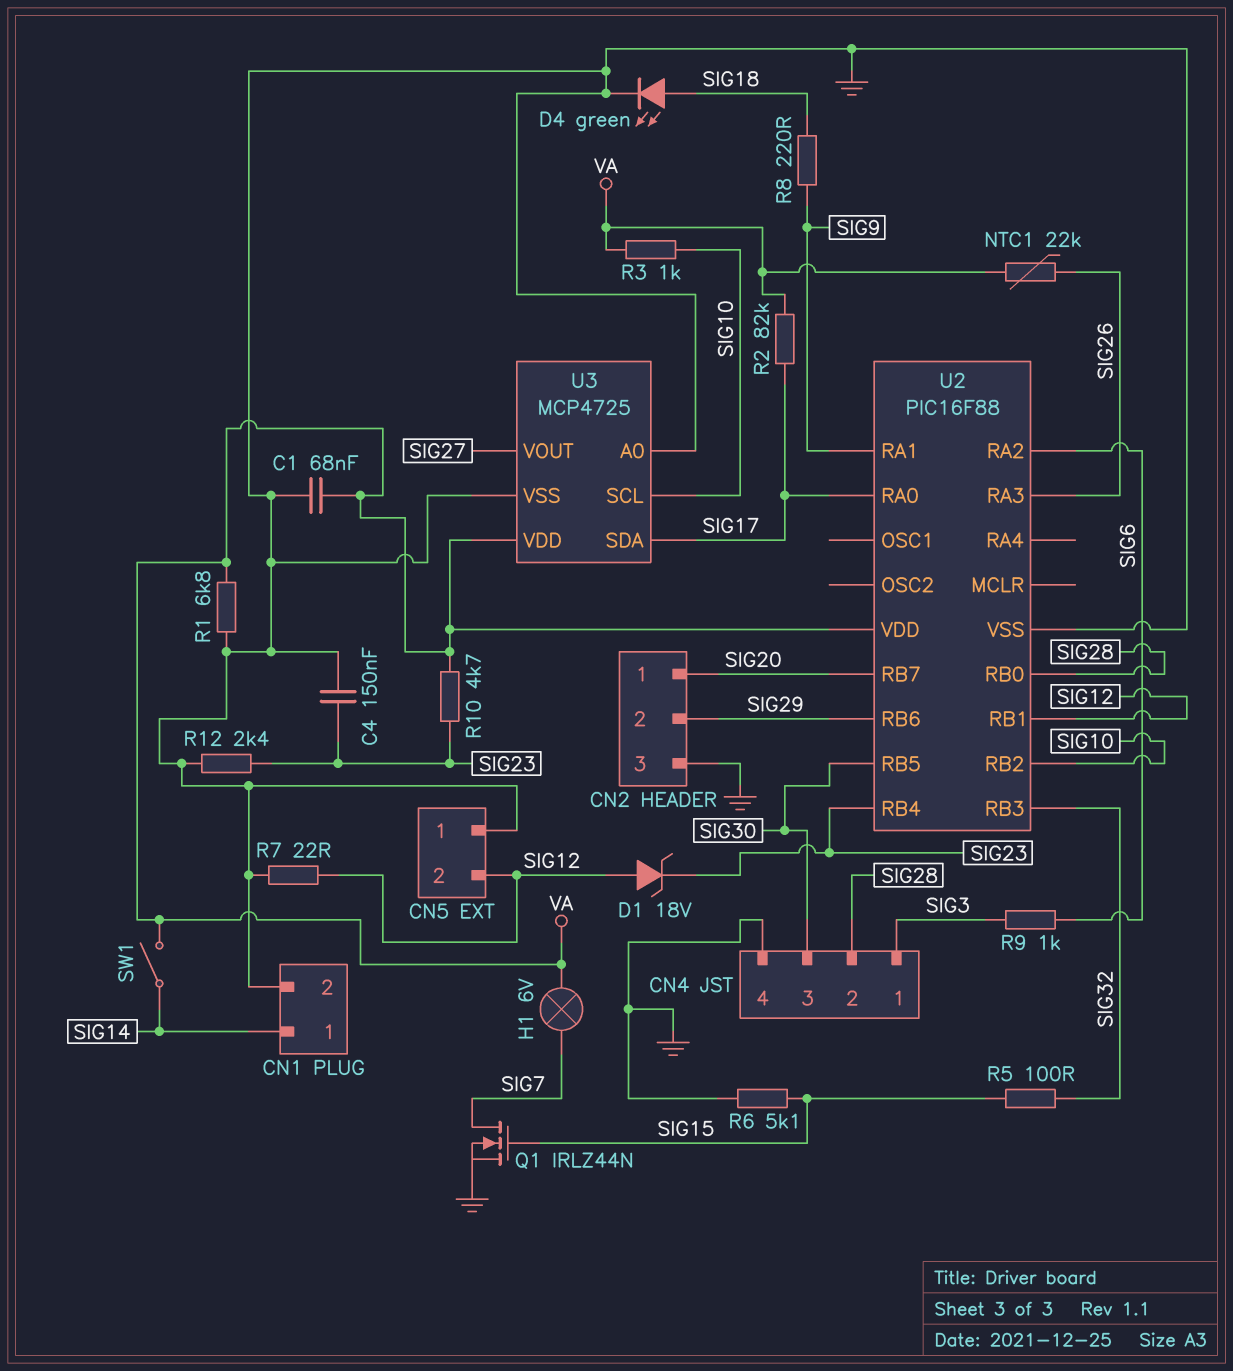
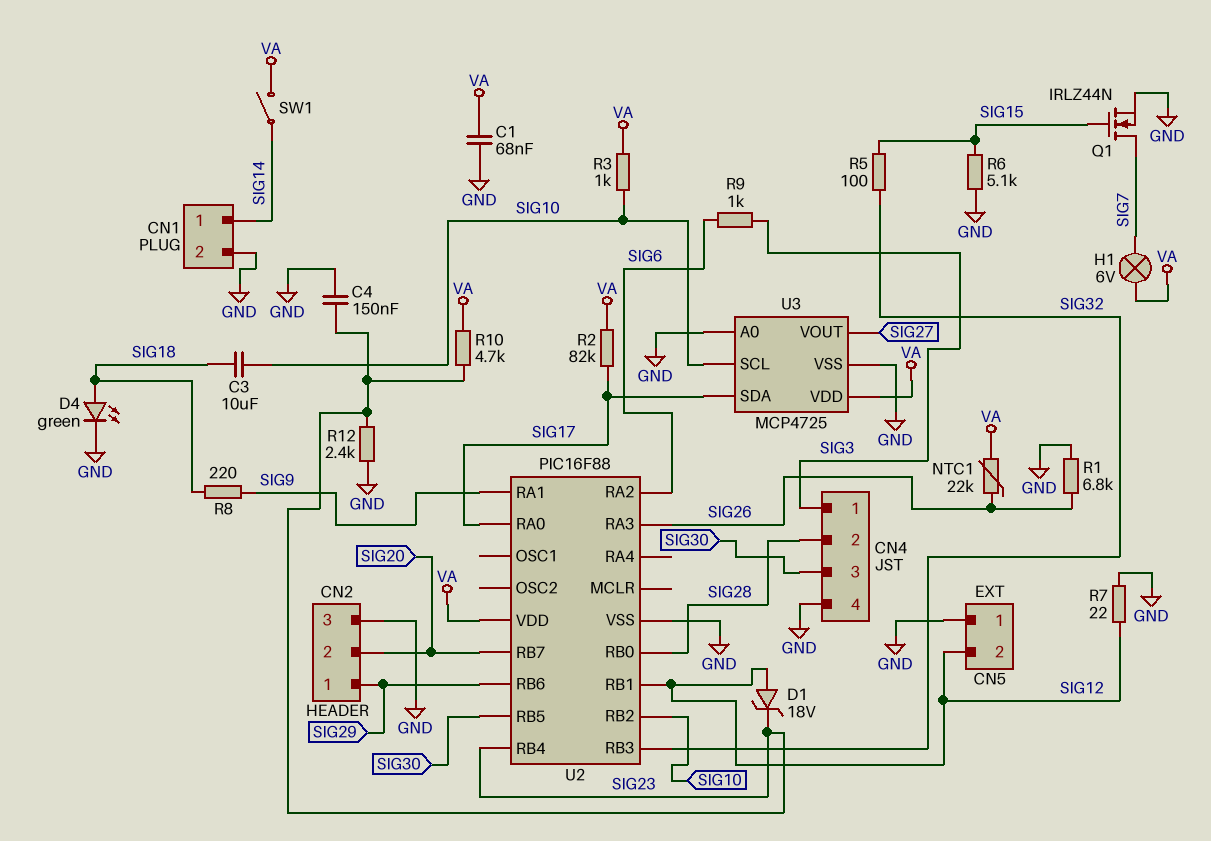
C3: none -> 10uF (SIG10, SIG18)
CN2 pin 1: SIG20 -> SIG29
CN2 pin 2: SIG29 -> SIG20
R1: 6.8k (GND, VA) -> 6.8k (GND, SIG26)

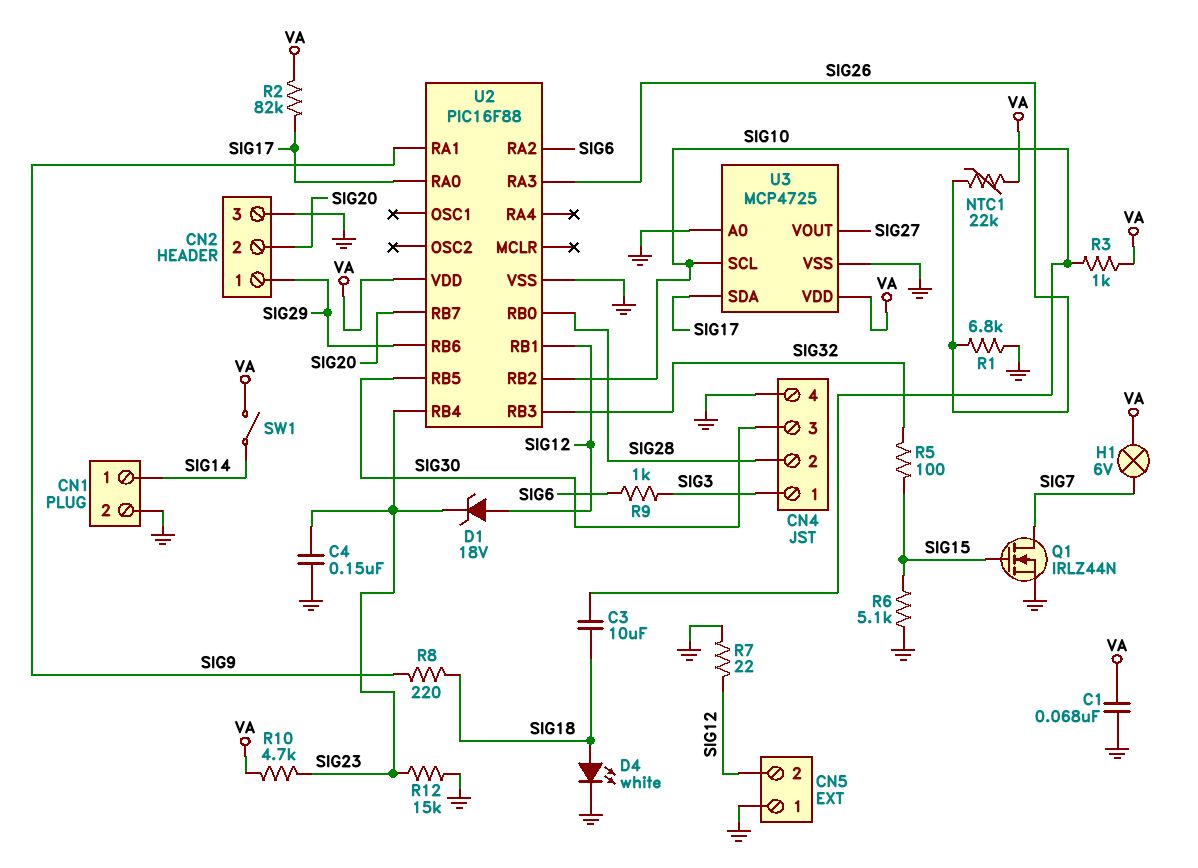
D4: LED green (A SIG18, K GND) -> LED white (A SIG18, K GND)
R12: 2.4k (GND, SIG23) -> 15k (GND, SIG23)

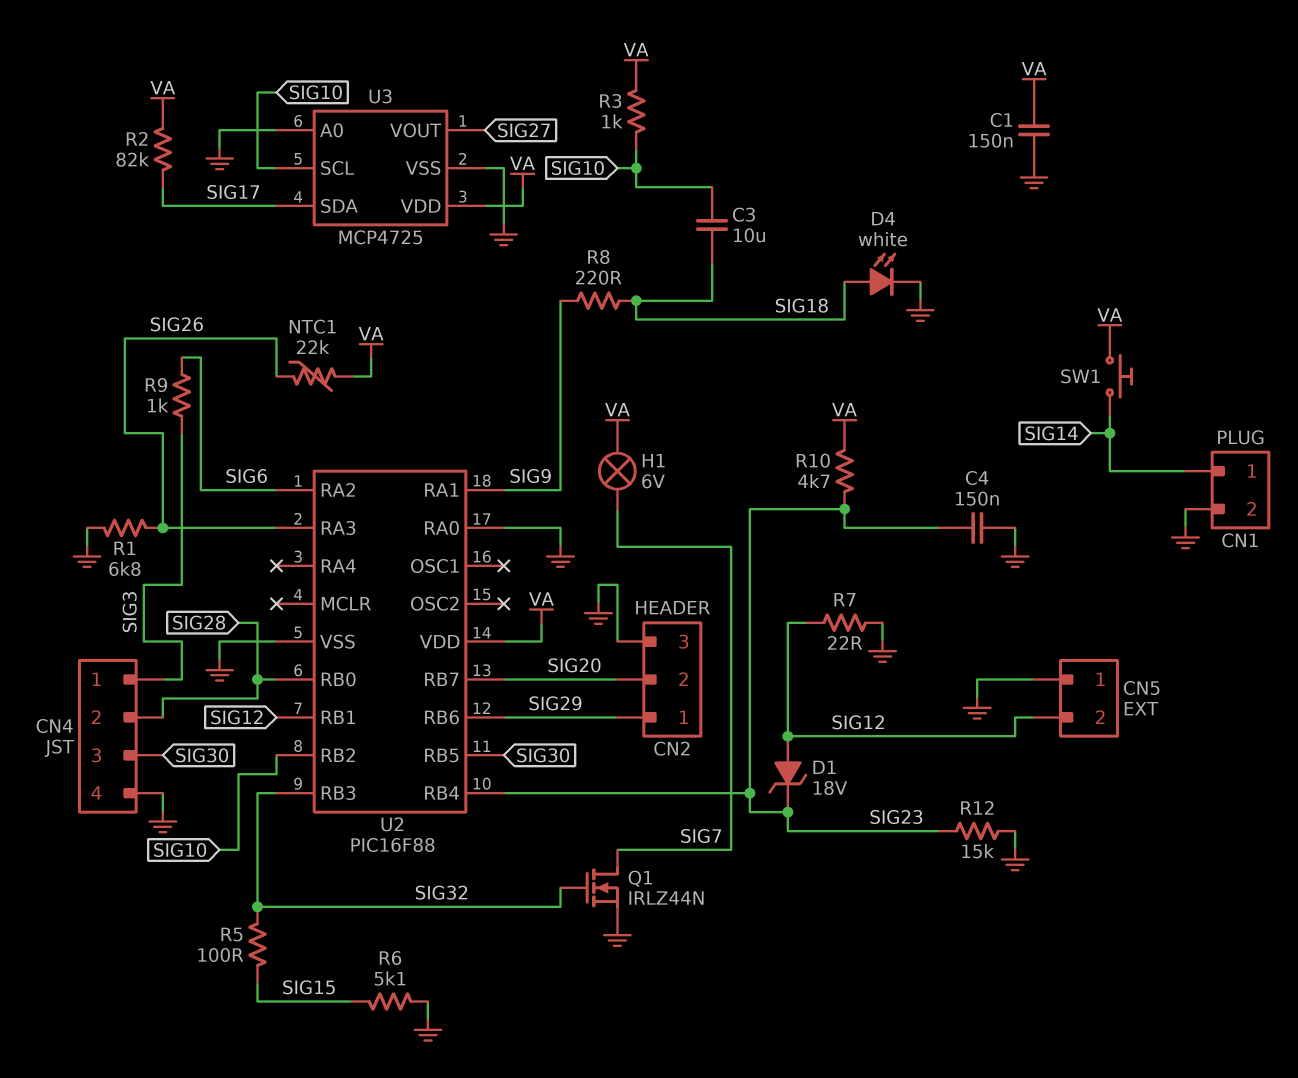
C1: 68nF (GND, VA) -> 150nF (GND, VA)
Q1: NMOS IRLZ44N (G SIG15, D SIG7, S GND) -> NMOS IRLZ44N (G SIG32, D SIG7, S GND)
SW1: switch (SIG14, VA) -> button (SIG14, VA)
U2 pin RA0: SIG17 -> GND

